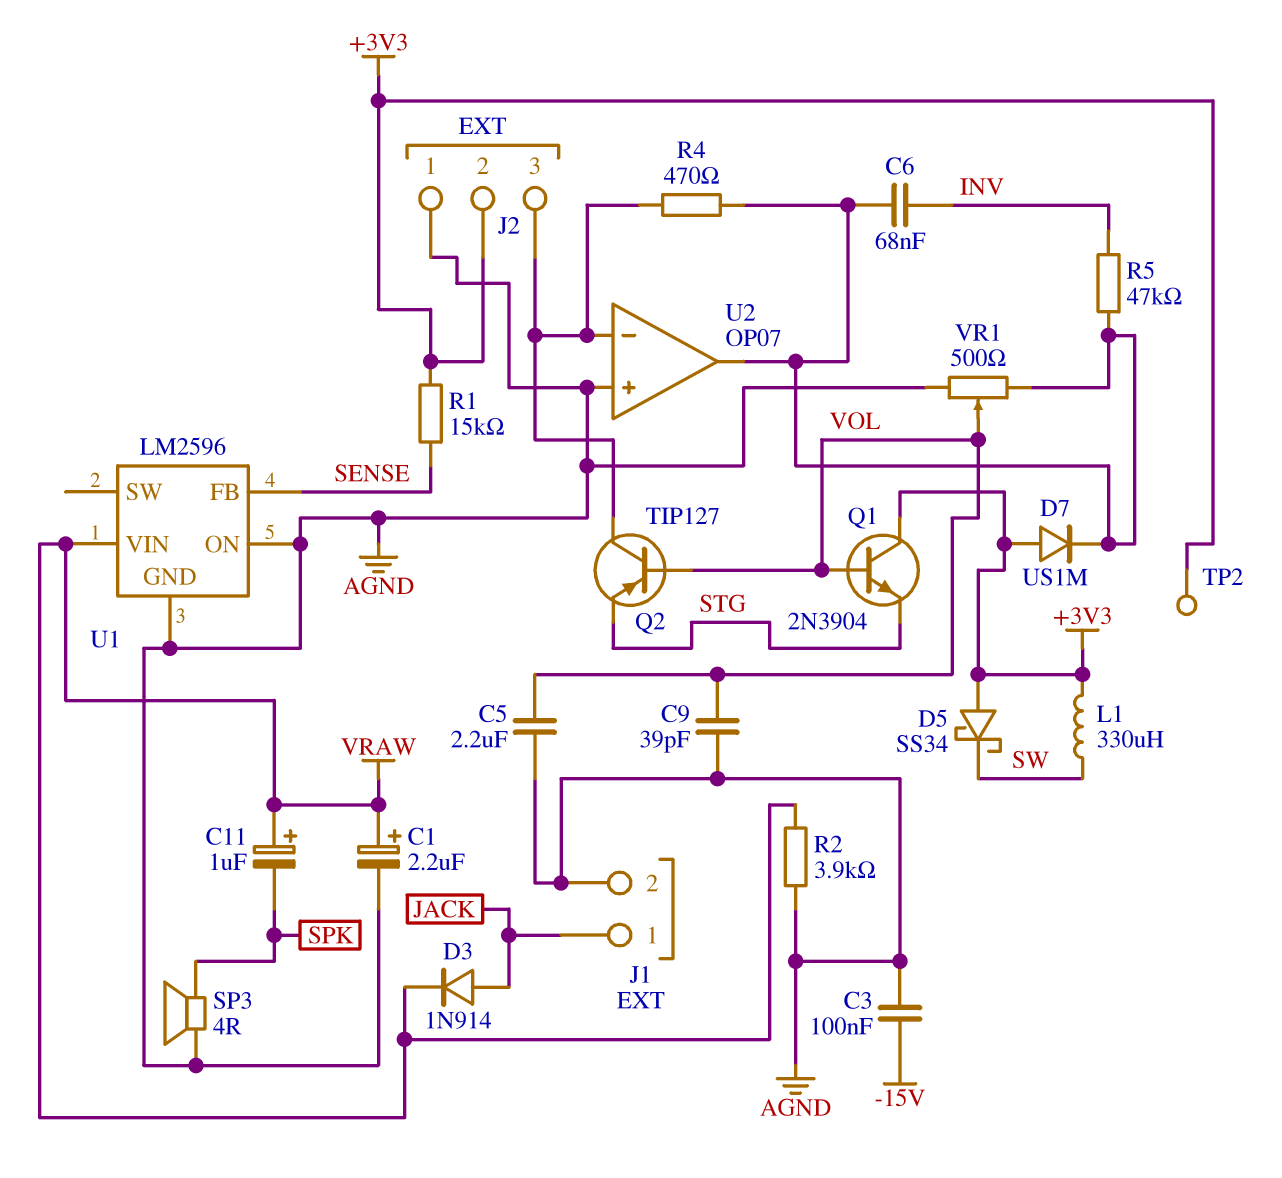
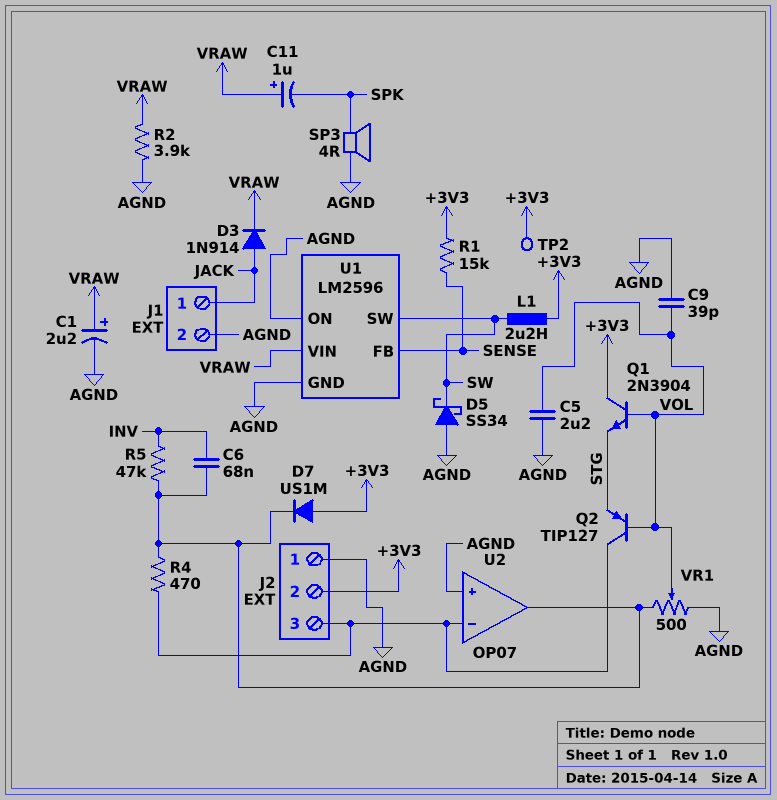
C3: 100nF (-15V, AGND) -> none
D5: schottky SS34 (A +3V3, K SW) -> schottky SS34 (A AGND, K SW)
L1: 330uH (+3V3, SW) -> 2.2uH (+3V3, SW)
U1 pin SW: none -> SW

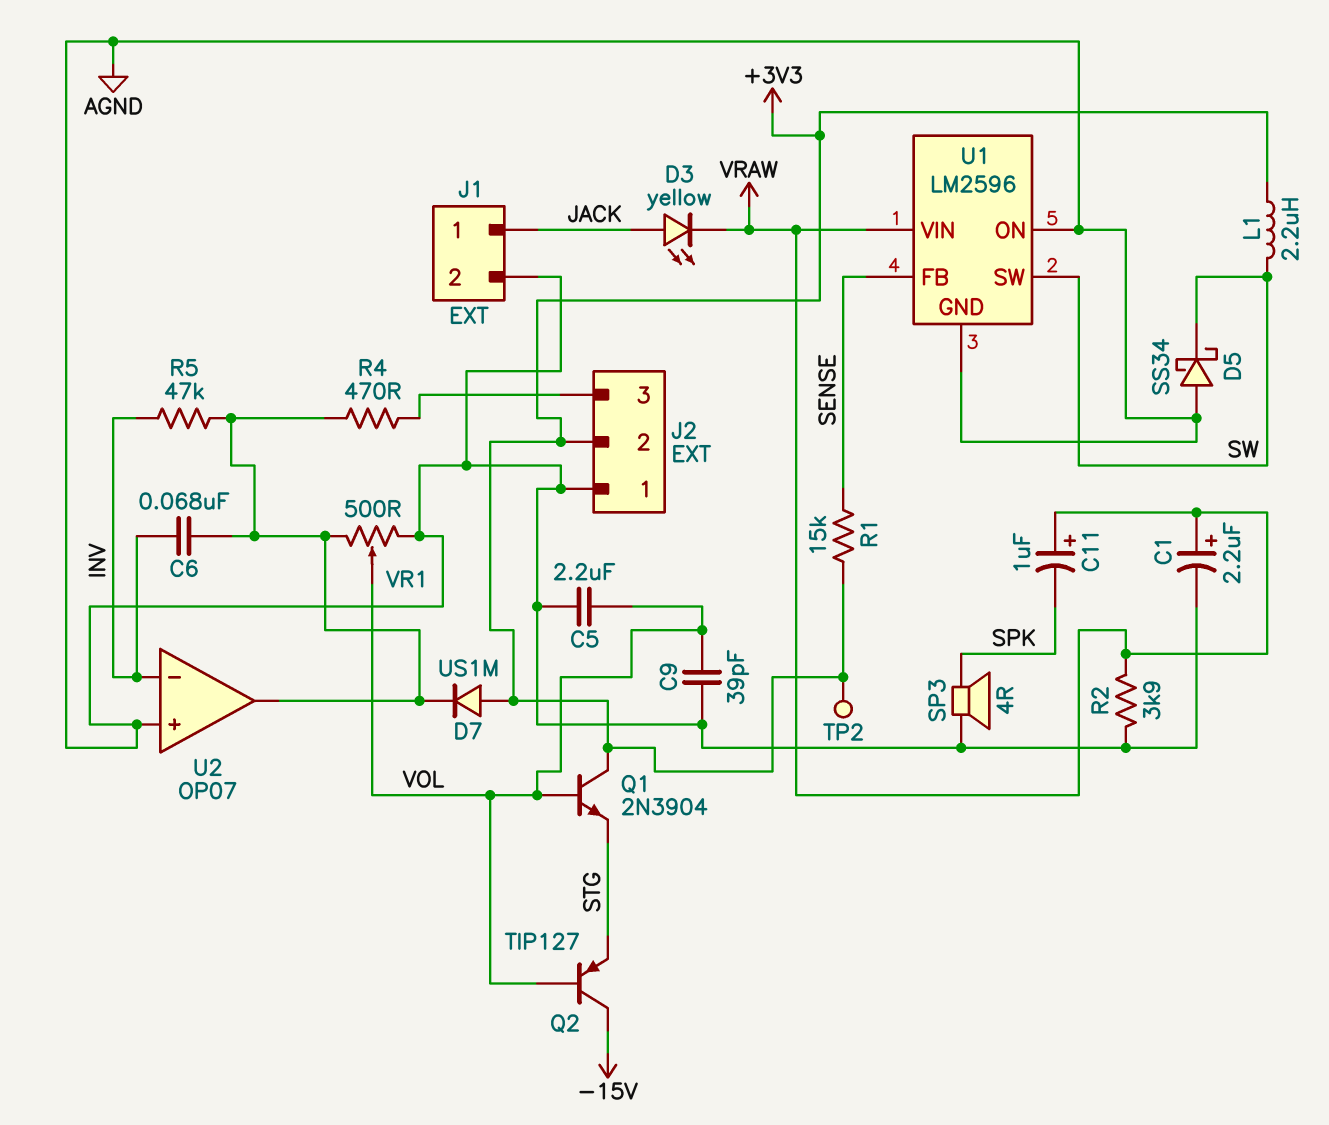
D3: diode 1N914 (A JACK, K VRAW) -> LED yellow (A JACK, K VRAW)
Q2: PNP TIP127 (B VOL, C J2/3, E STG) -> PNP TIP127 (B VOL, C -15V, E STG)
U2 pin in-: J2/3 -> INV

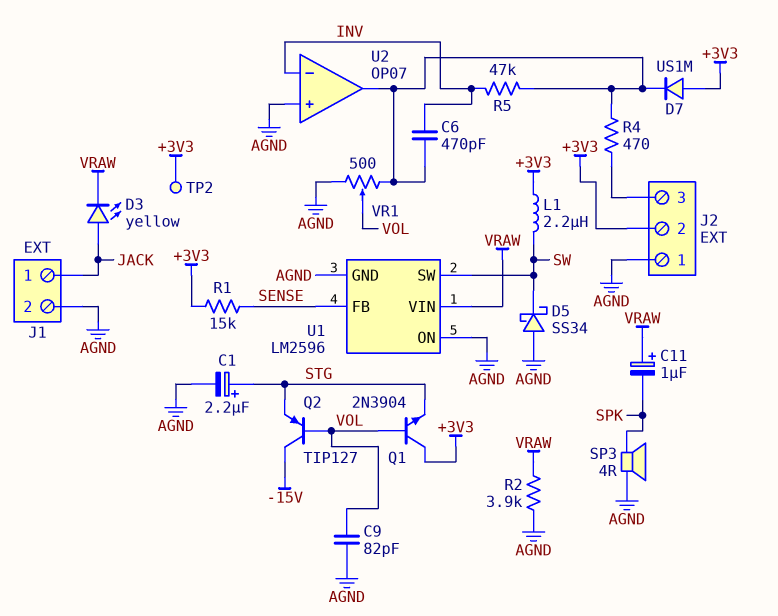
C1: 2.2uF (plus VRAW, minus AGND) -> 2.2uF (plus STG, minus AGND)
C5: 2.2uF (AGND, VOL) -> none
C6: 68nF (INV, U2/out) -> 470pF (INV, U2/out)
C9: 39pF (AGND, VOL) -> 82pF (AGND, VOL)

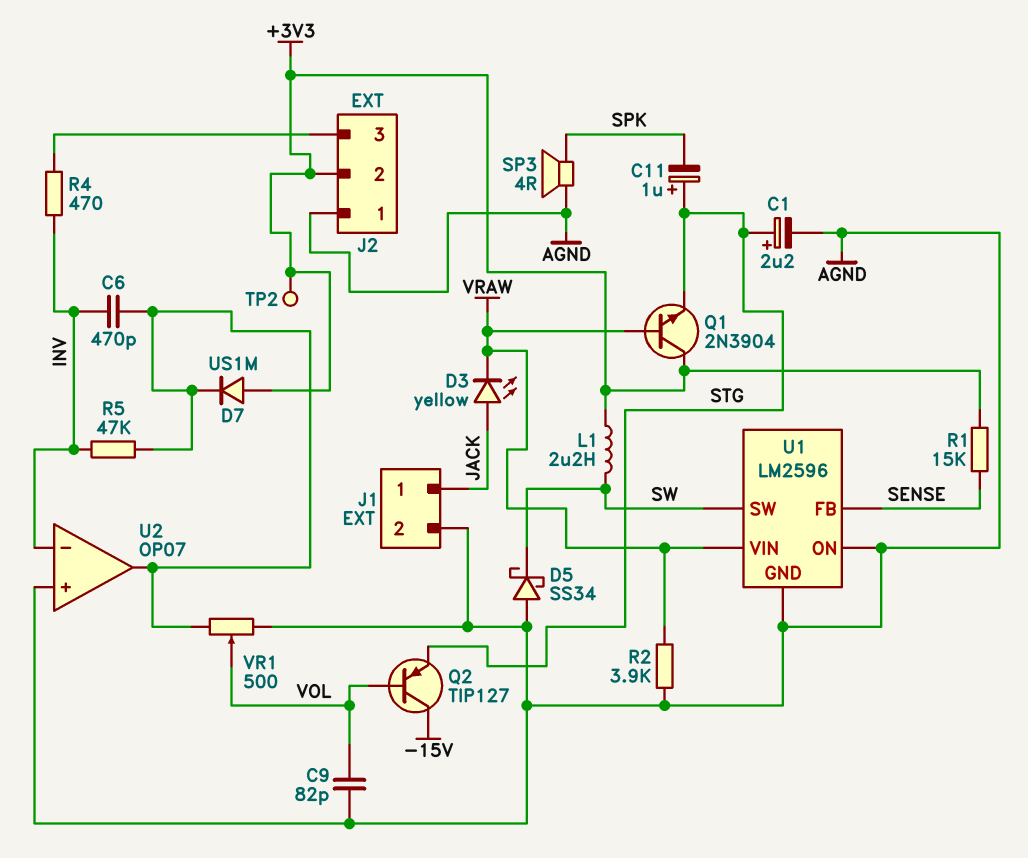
C11: 1uF (plus VRAW, minus SPK) -> 1uF (plus STG, minus SPK)
Q1: NPN 2N3904 (B VOL, C +3V3, E STG) -> NPN 2N3904 (B VRAW, C +3V3, E STG)
R4: 470 (J2/3, U2/out) -> 470 (INV, J2/3)

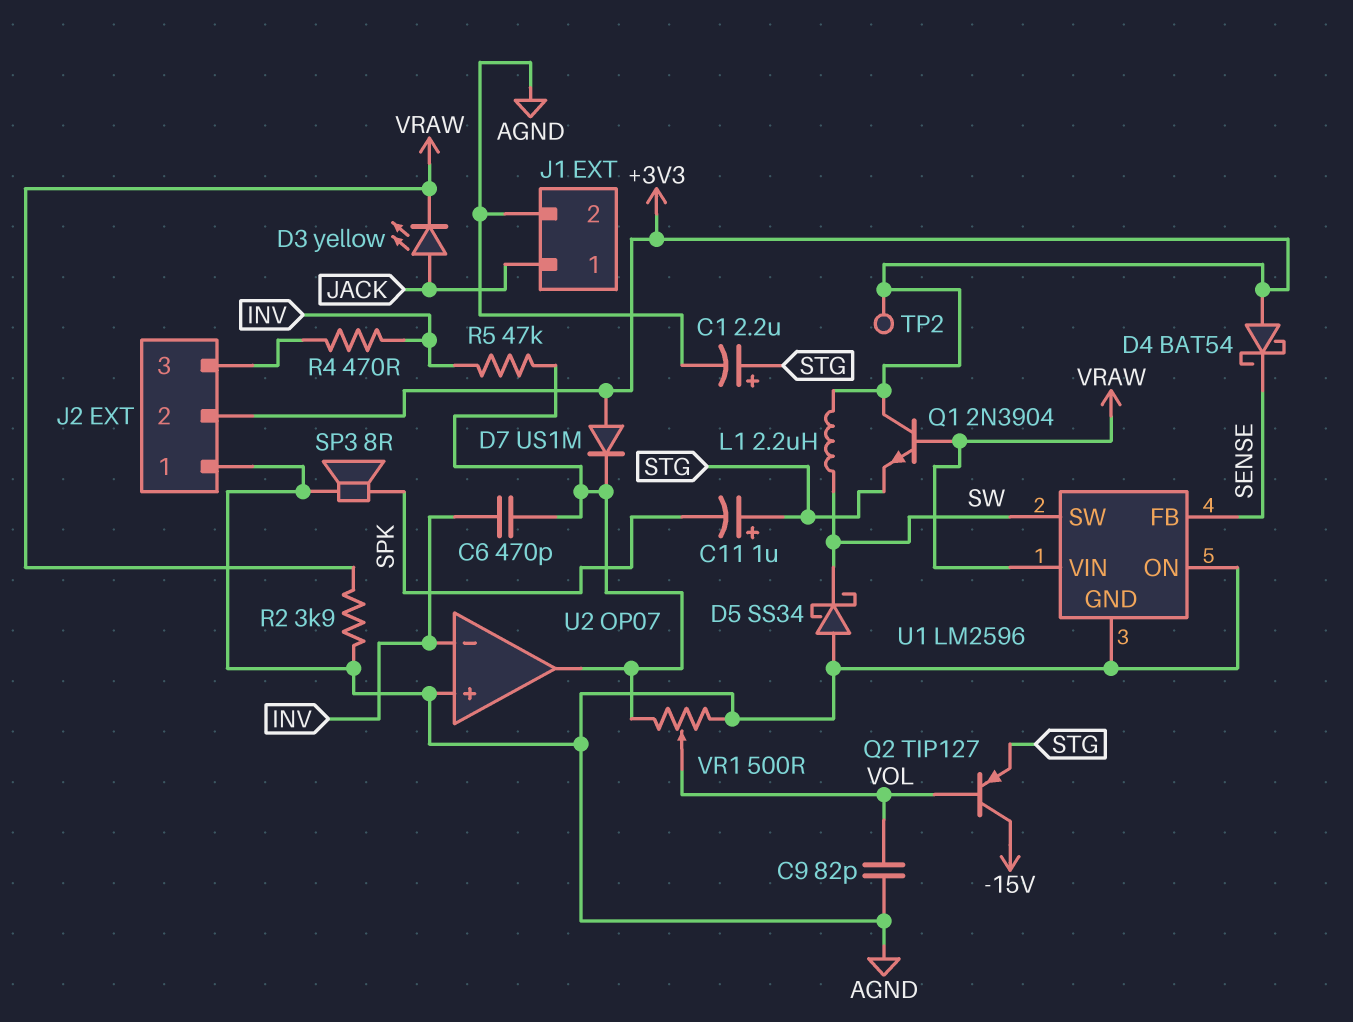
D4: none -> schottky BAT54 (A +3V3, K SENSE)
R1: 15k (+3V3, SENSE) -> none
SP3: speaker 4R (AGND, SPK) -> speaker 8R (AGND, SPK)

